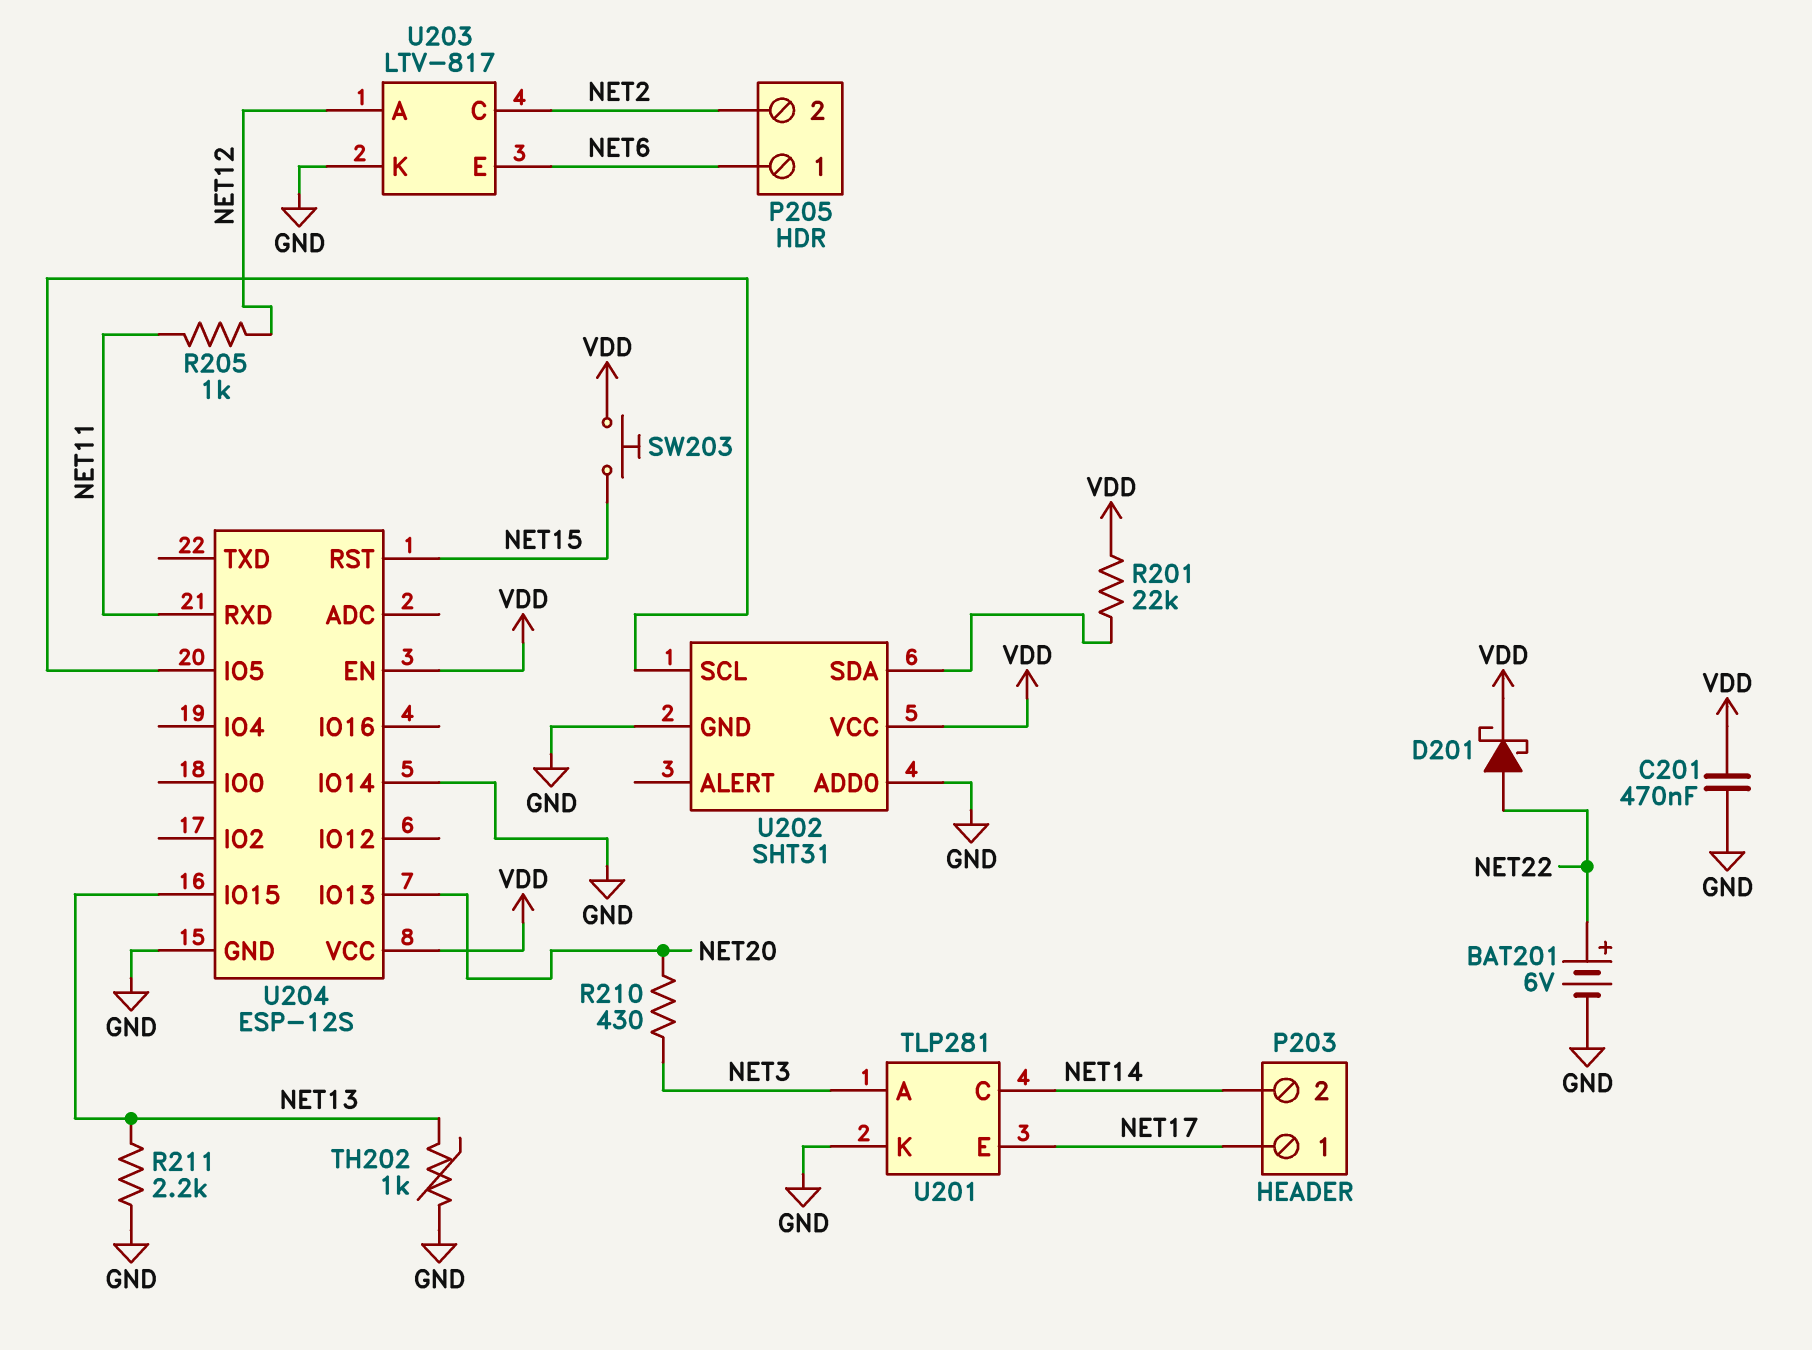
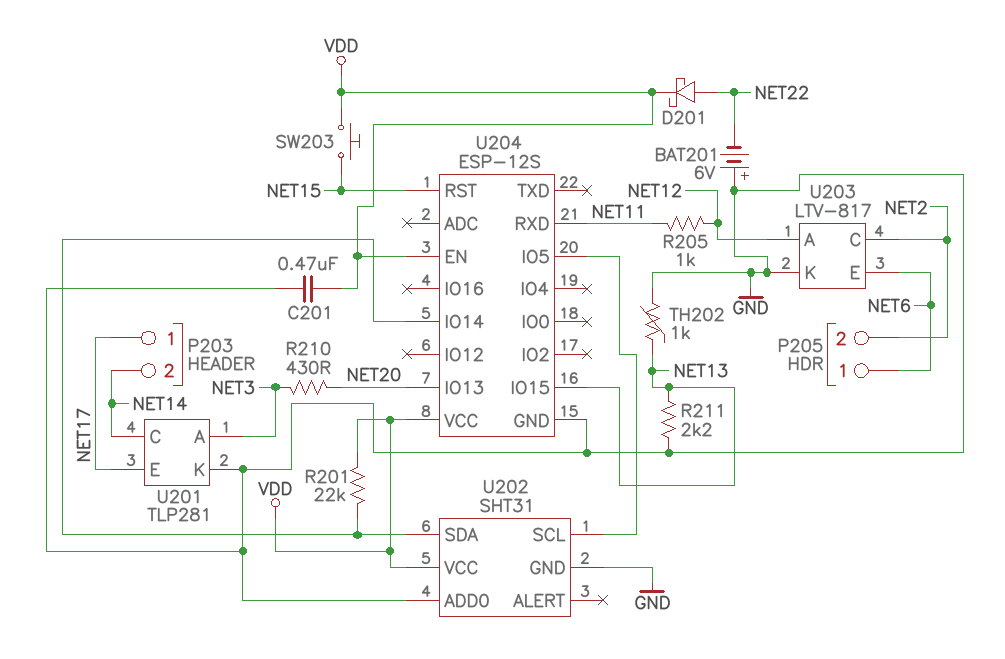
BAT201: 6V (plus NET22, minus GND) -> 6V (plus GND, minus NET22)
U204 pin IO14: GND -> U202/SDA

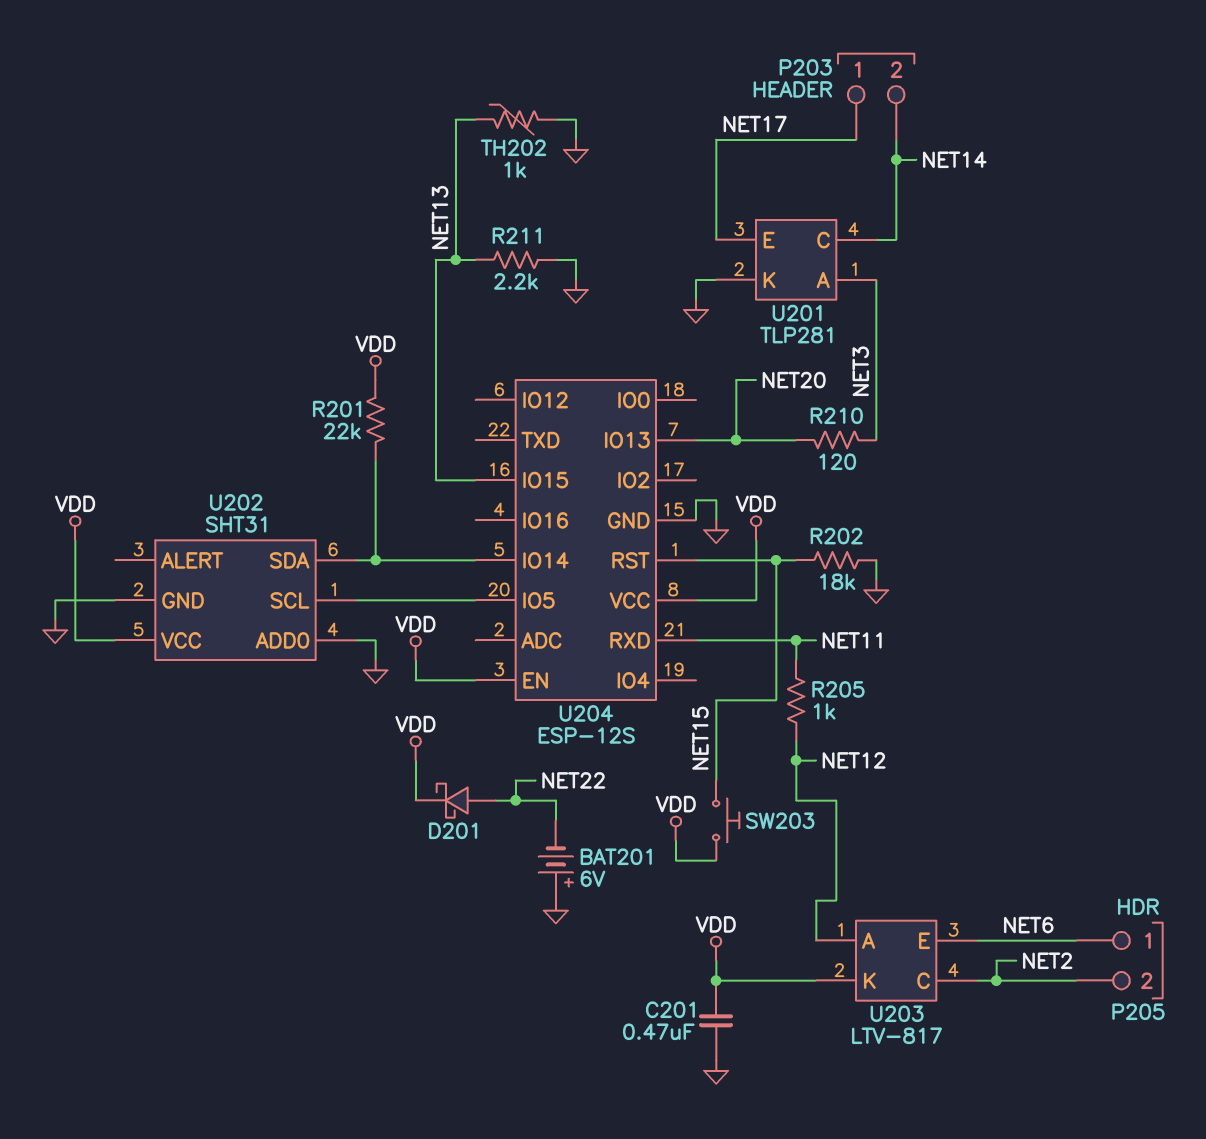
R202: none -> 18k (GND, NET15)
R210: 430 (NET3, NET20) -> 120 (NET3, NET20)
U203 pin K: GND -> VDD

